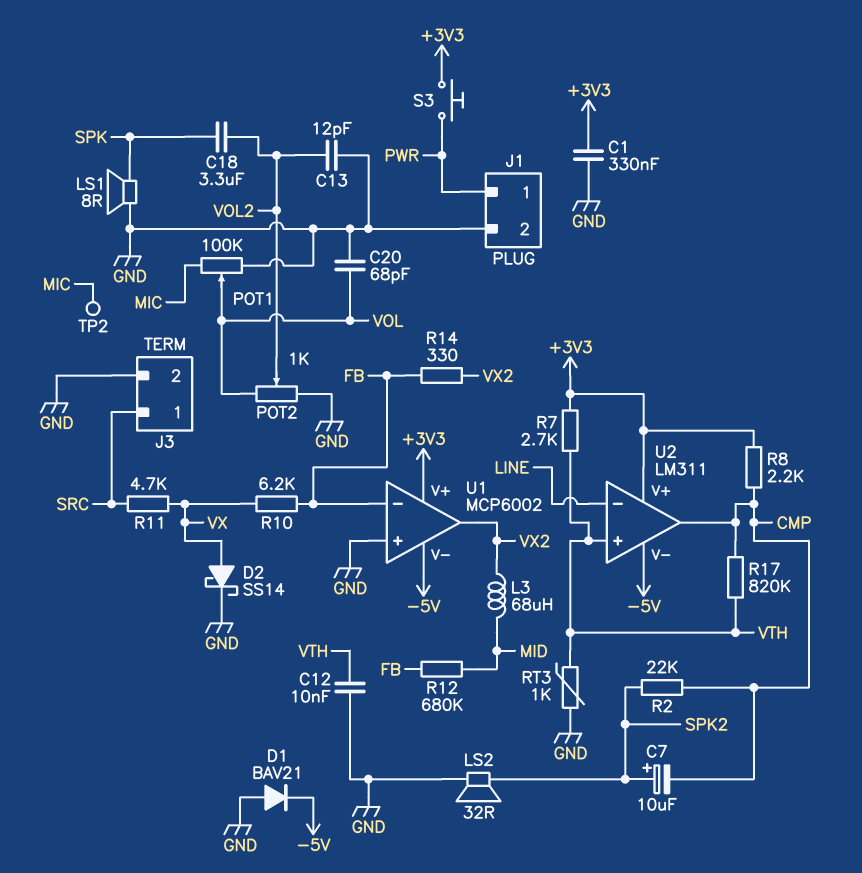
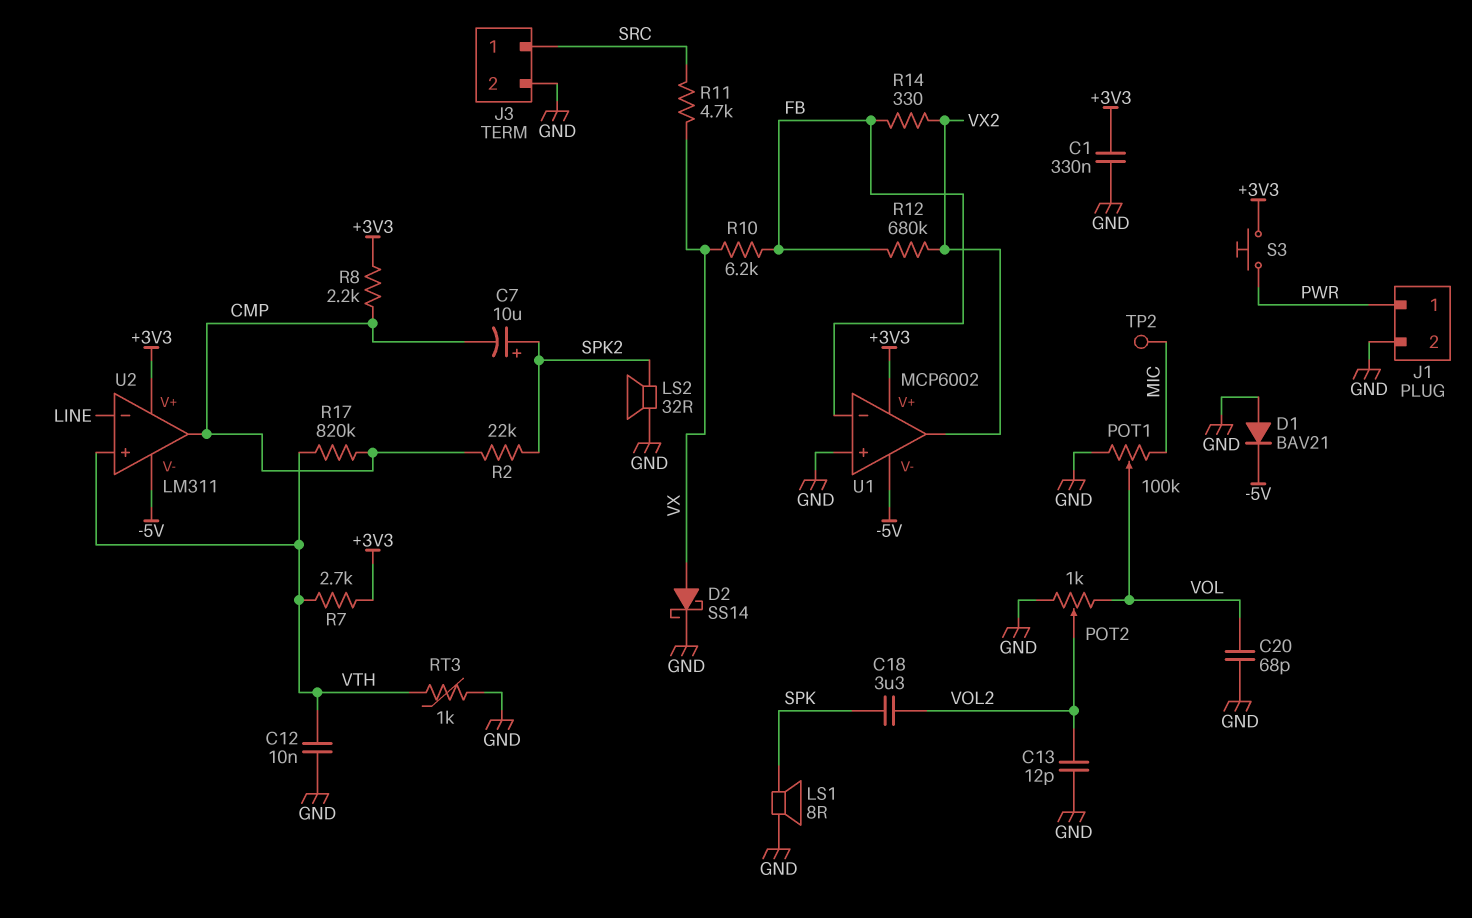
L3: 68uH (MID, VX2) -> none
R12: 680k (FB, MID) -> 680k (FB, VX2)

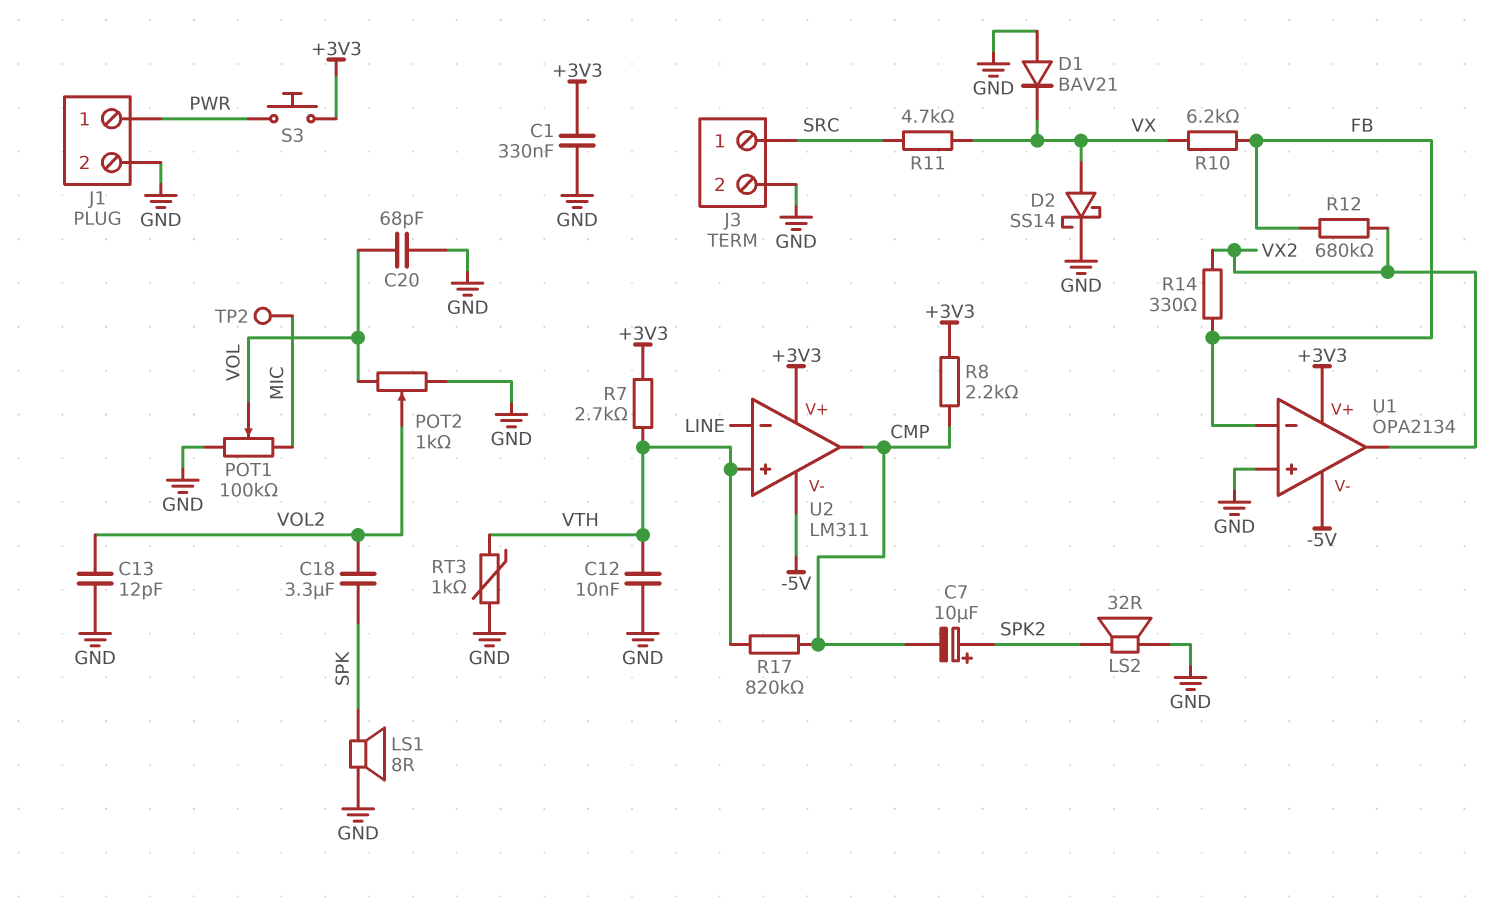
D1: diode BAV21 (A GND, K -5V) -> diode BAV21 (A GND, K VX)
R2: 22k (CMP, SPK2) -> none
U1: MCP6002 -> OPA2134

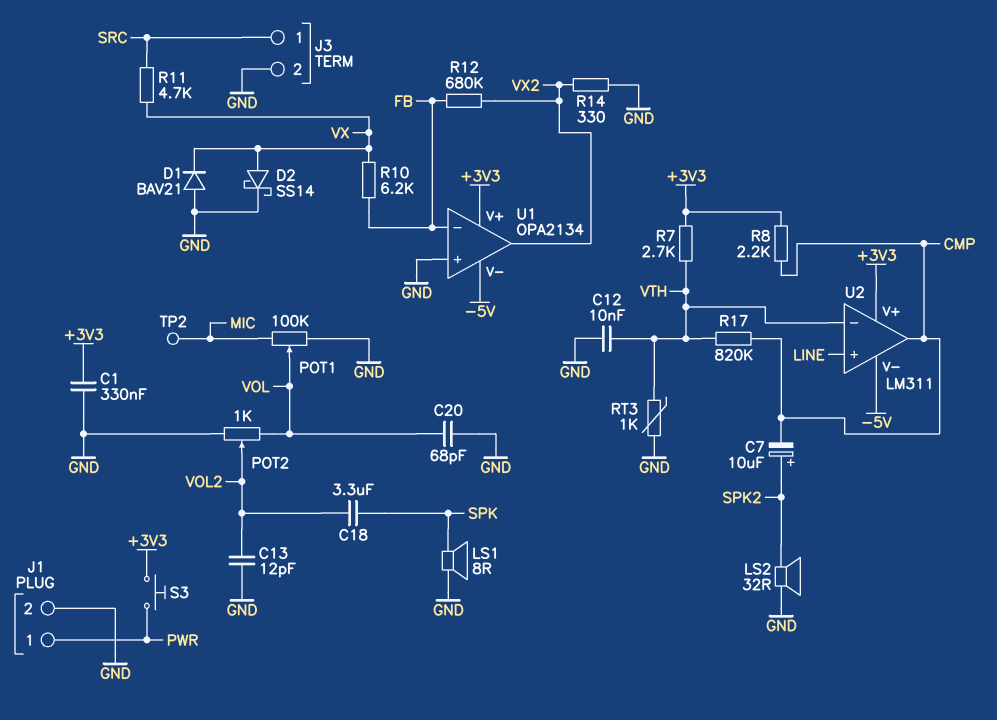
R14: 330 (FB, VX2) -> 330 (GND, VX2)
U2 pin in+: VTH -> LINE
U2 pin in-: LINE -> VTH

